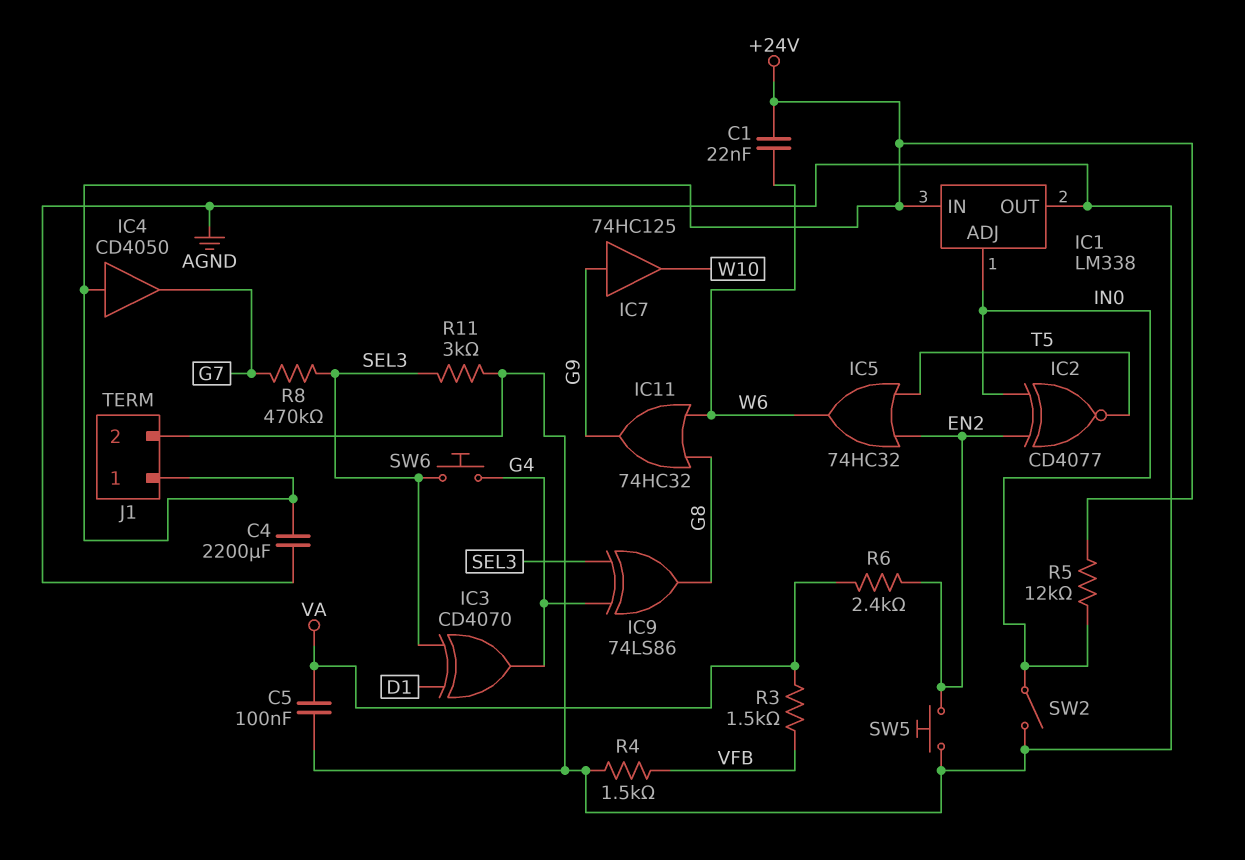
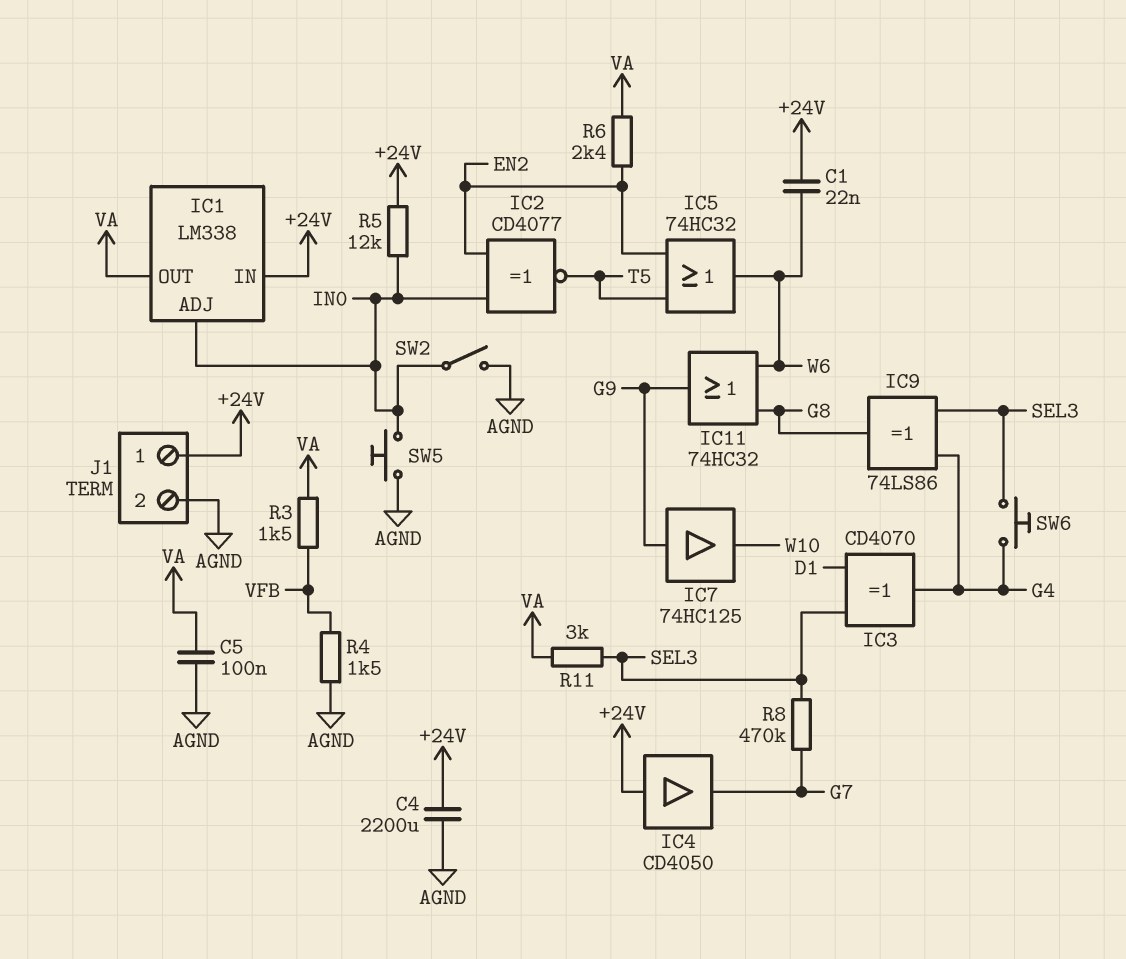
IC1 pin OUT: AGND -> VA
R11: 3k (AGND, SEL3) -> 3k (SEL3, VA)
SW5: button (AGND, EN2) -> button (AGND, IN0)

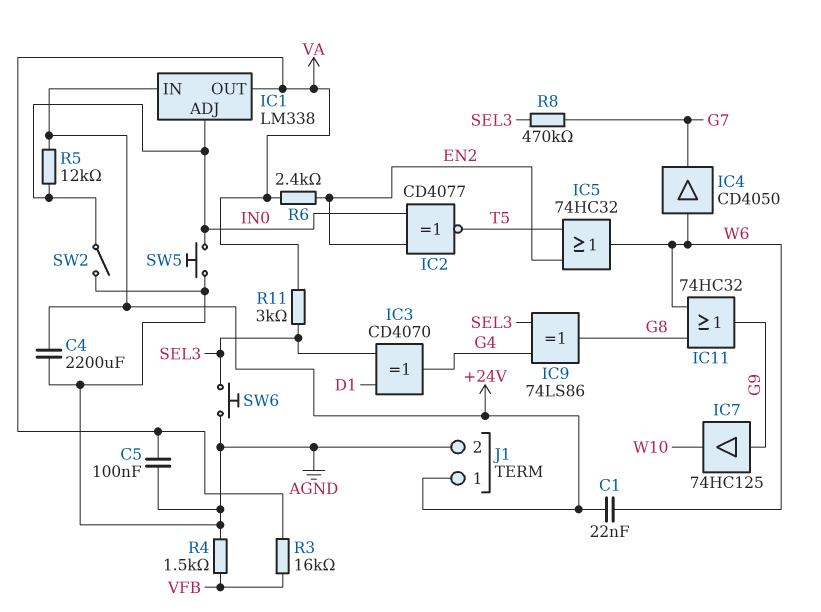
IC4: buffer CD4050 (in +24V, out G7) -> buffer CD4050 (in W6, out G7)
R3: 1.5k (VA, VFB) -> 16k (VA, VFB)
SW6: button (G4, SEL3) -> button (AGND, SEL3)

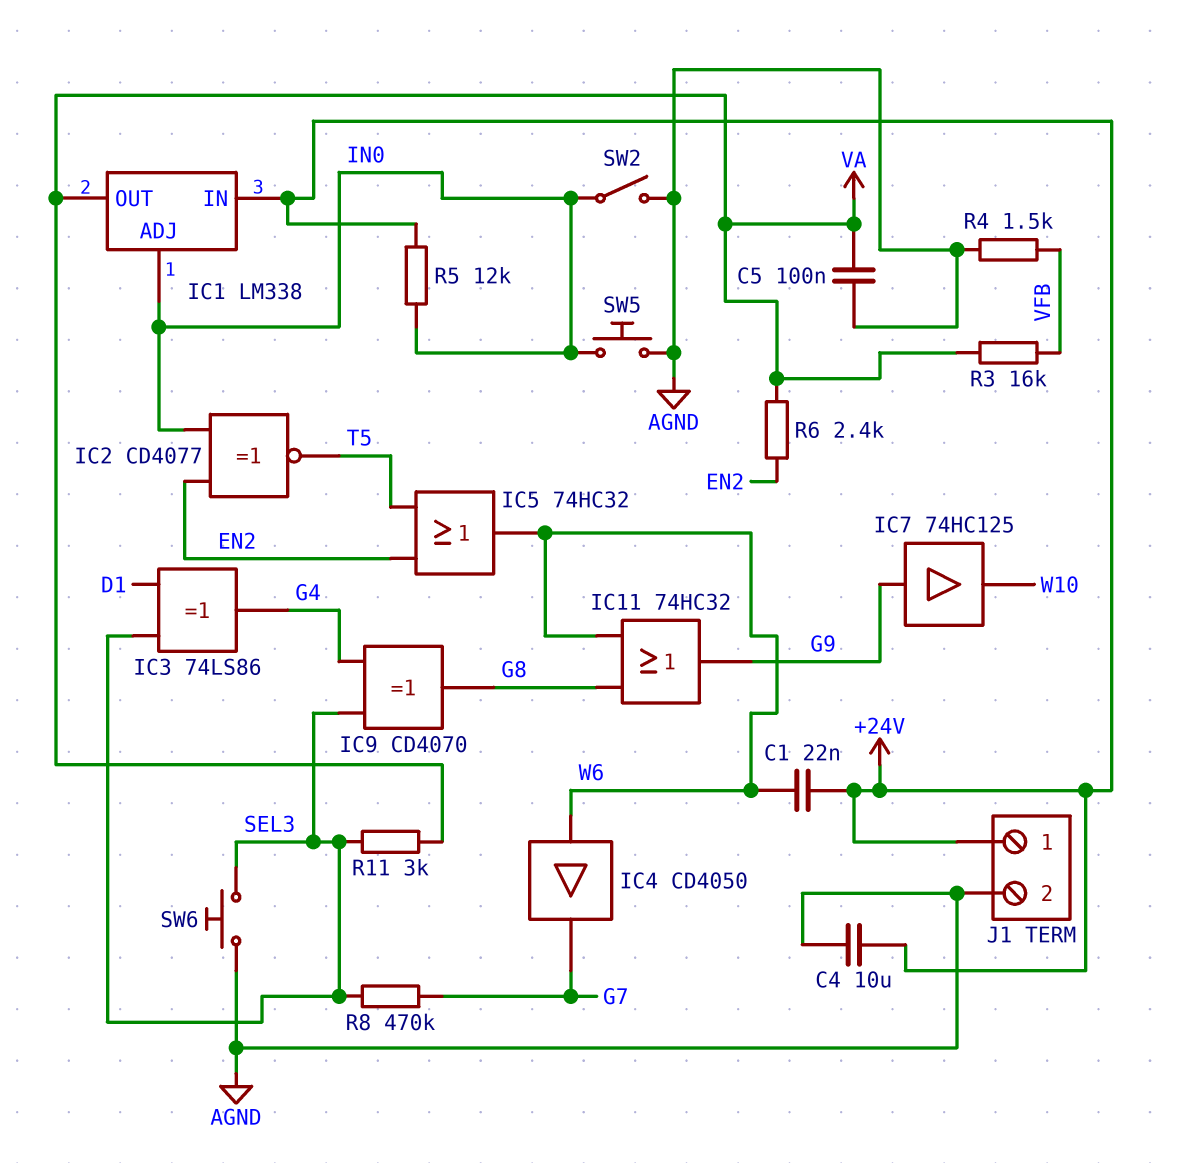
C4: 2200uF (+24V, AGND) -> 10uF (+24V, AGND)
IC3: XOR CD4070 (in D1, in SEL3, out G4) -> XOR 74LS86 (in D1, in SEL3, out G4)
IC9: XOR 74LS86 (in G4, in SEL3, out G8) -> XOR CD4070 (in G4, in SEL3, out G8)

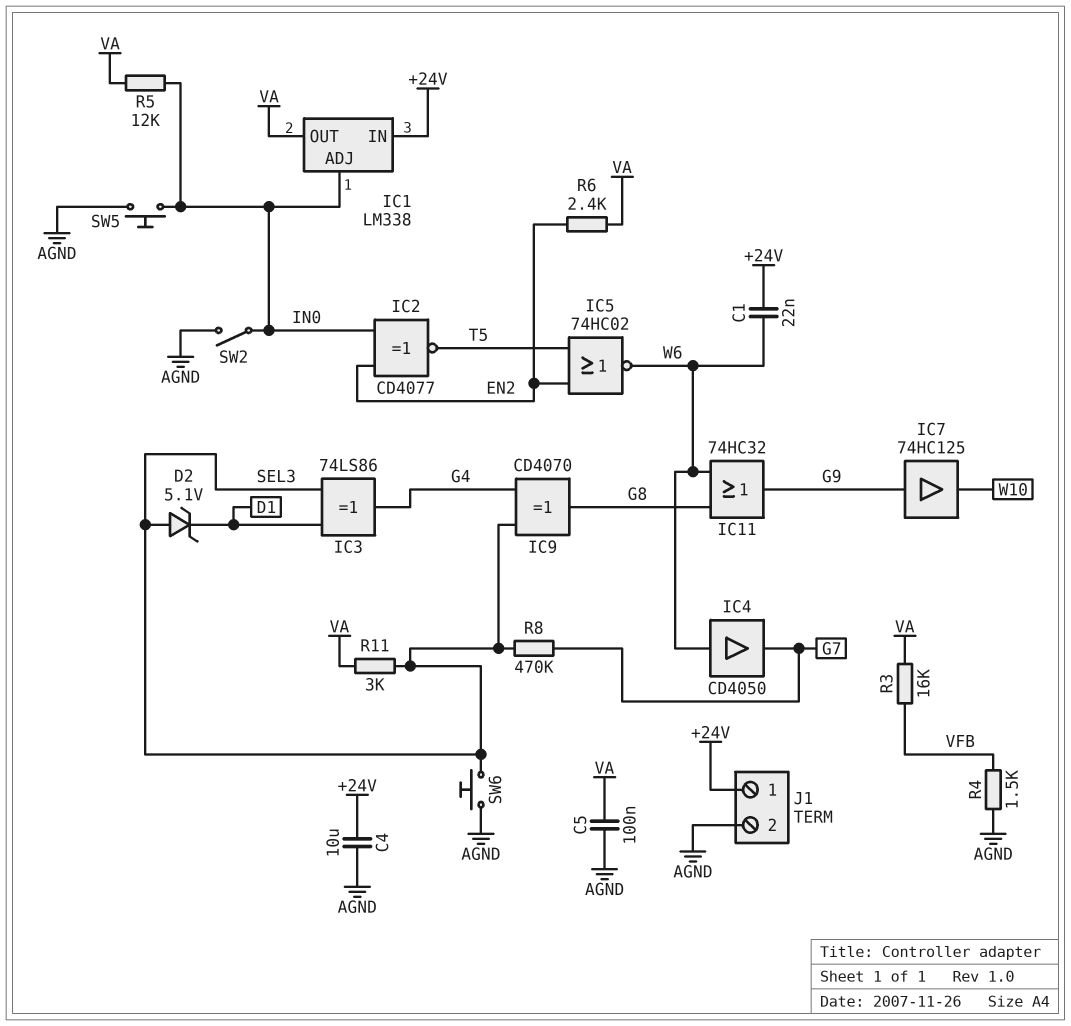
D2: none -> zener 5.1V (A SEL3, K D1)
IC5: OR 74HC32 (in EN2, in T5, out W6) -> NOR 74HC02 (in EN2, in T5, out W6)
R5: 12k (+24V, IN0) -> 12k (IN0, VA)

